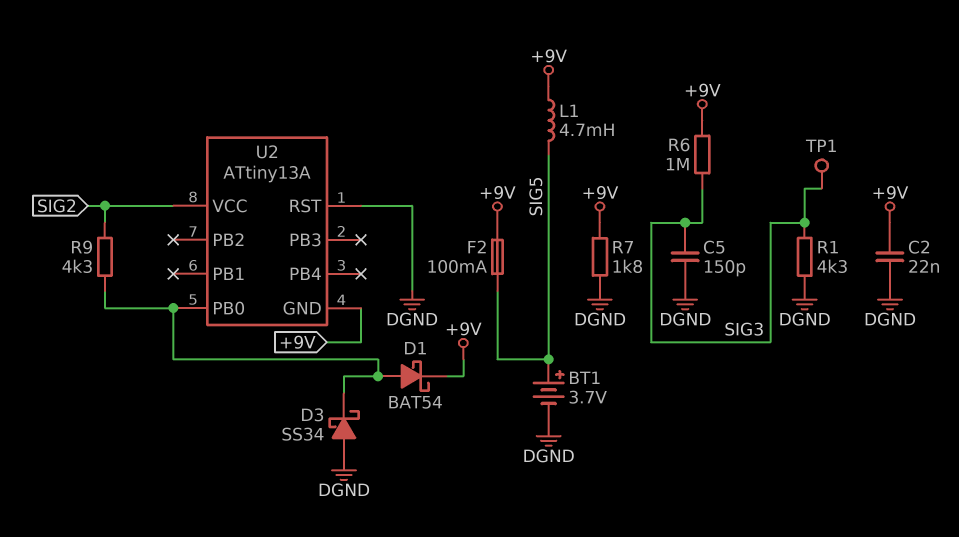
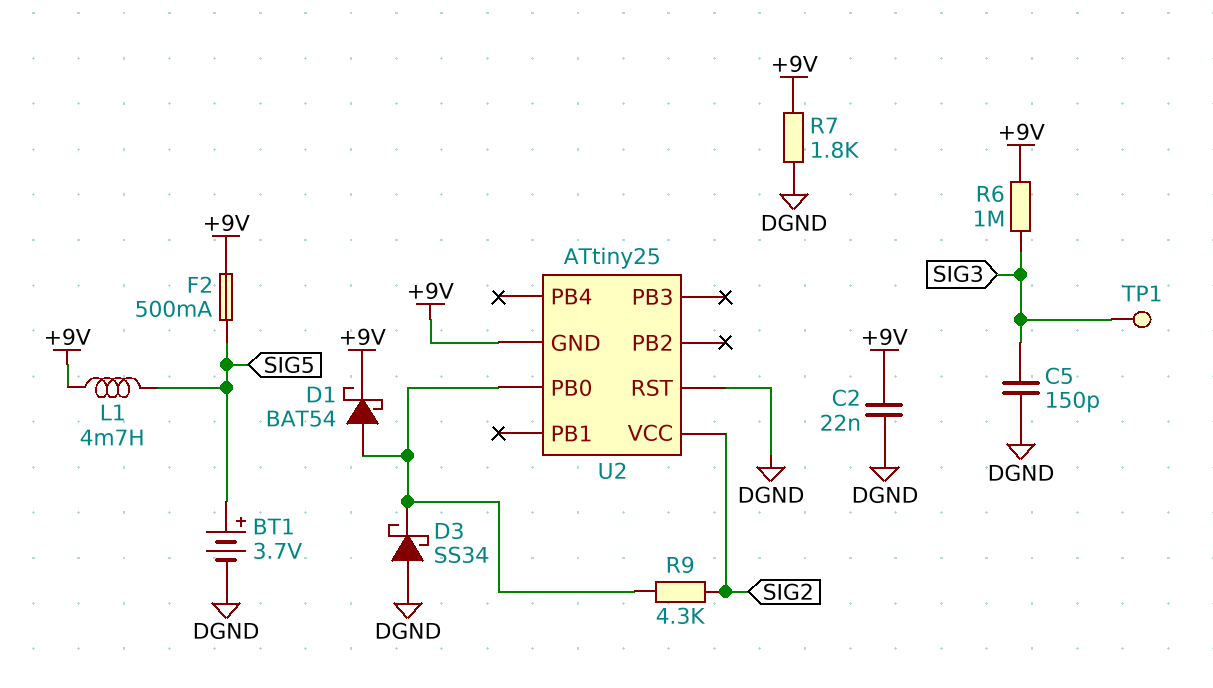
F2: 100mA (+9V, SIG5) -> 500mA (+9V, SIG5)
R1: 4.3k (DGND, SIG3) -> none
U2: ATtiny13A -> ATtiny25

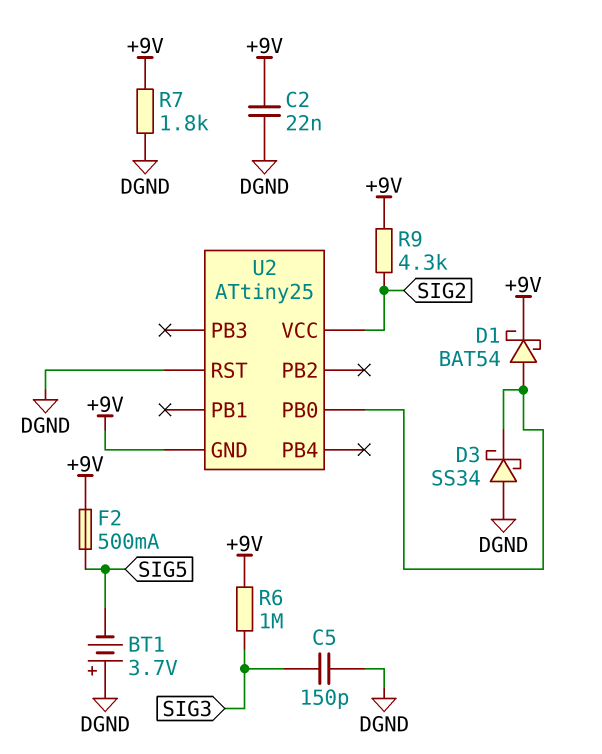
BT1: 3.7V (plus SIG5, minus DGND) -> 3.7V (plus DGND, minus SIG5)
L1: 4.7mH (+9V, SIG5) -> none
R9: 4.3k (SIG2, U2/PB0) -> 4.3k (+9V, SIG2)
TP1: test point (SIG3) -> none

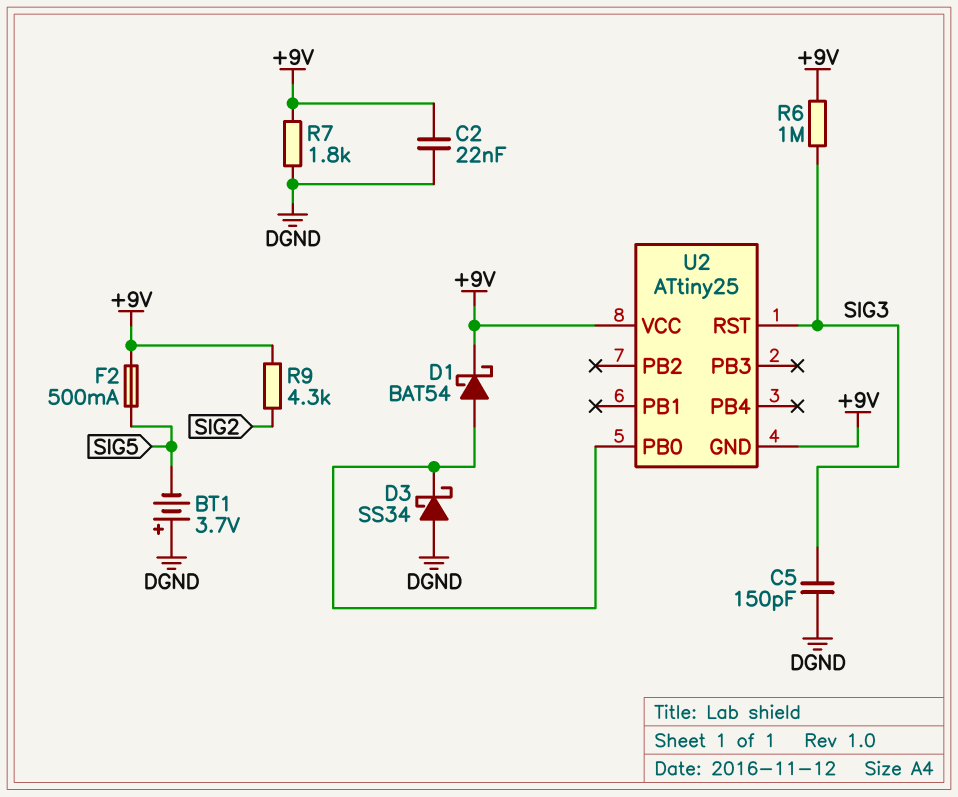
U2 pin RST: DGND -> SIG3
U2 pin VCC: SIG2 -> +9V

